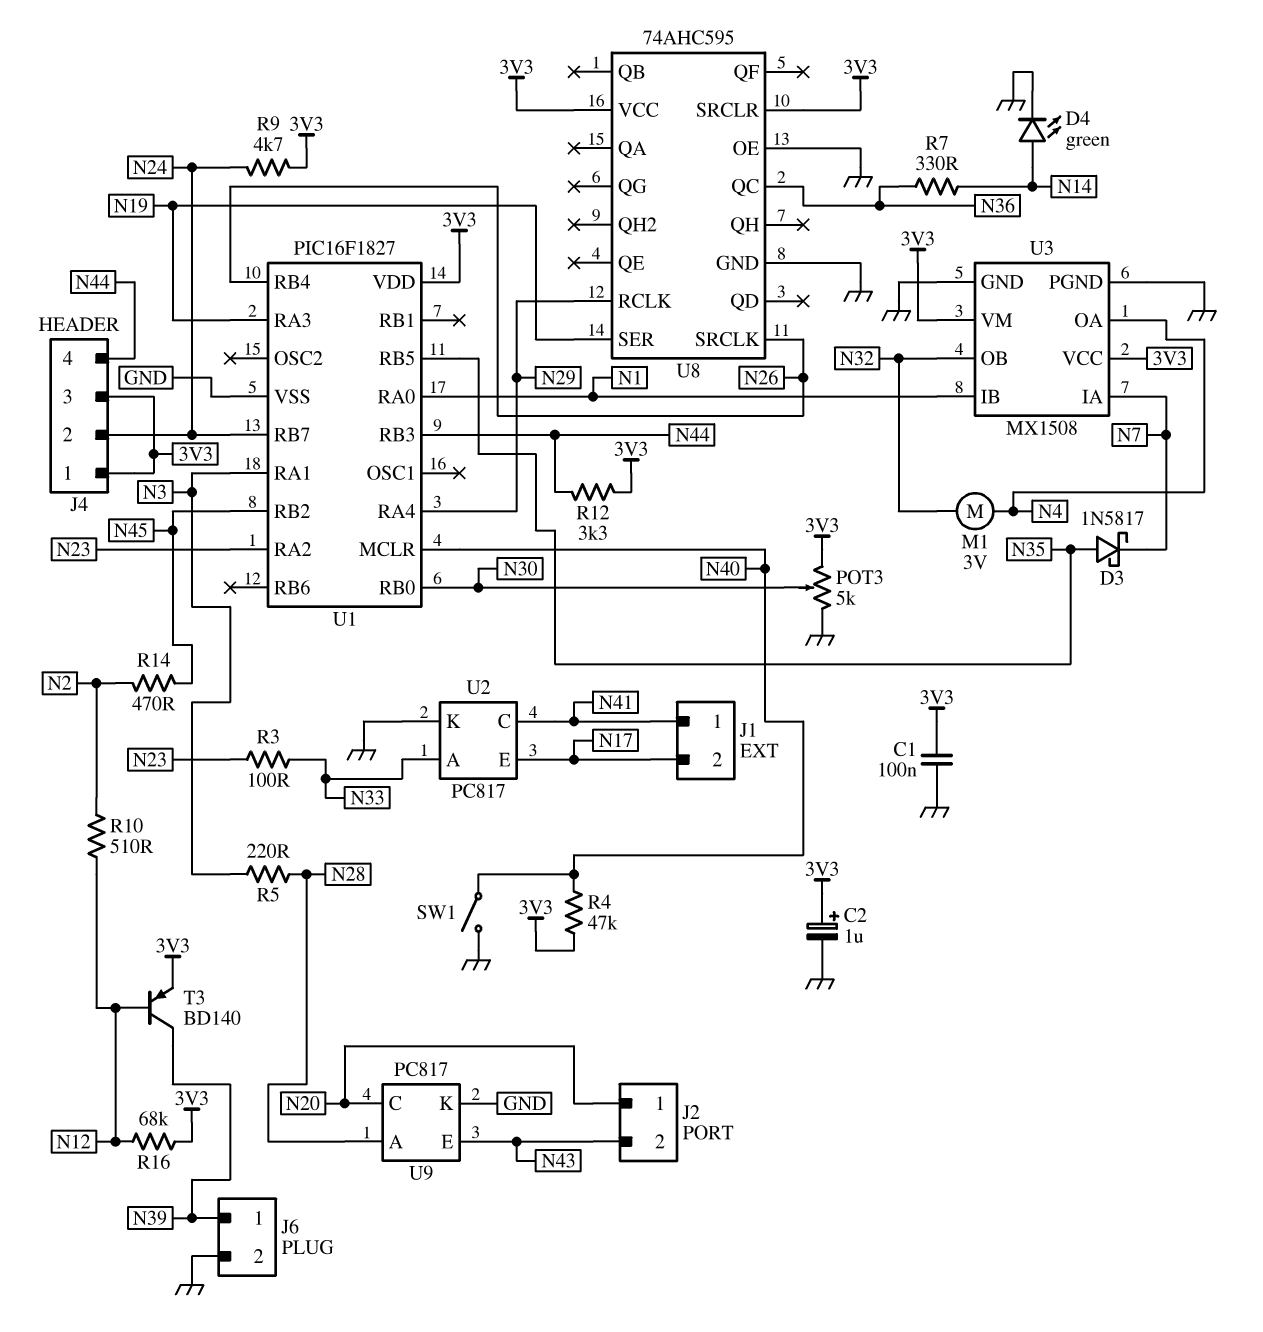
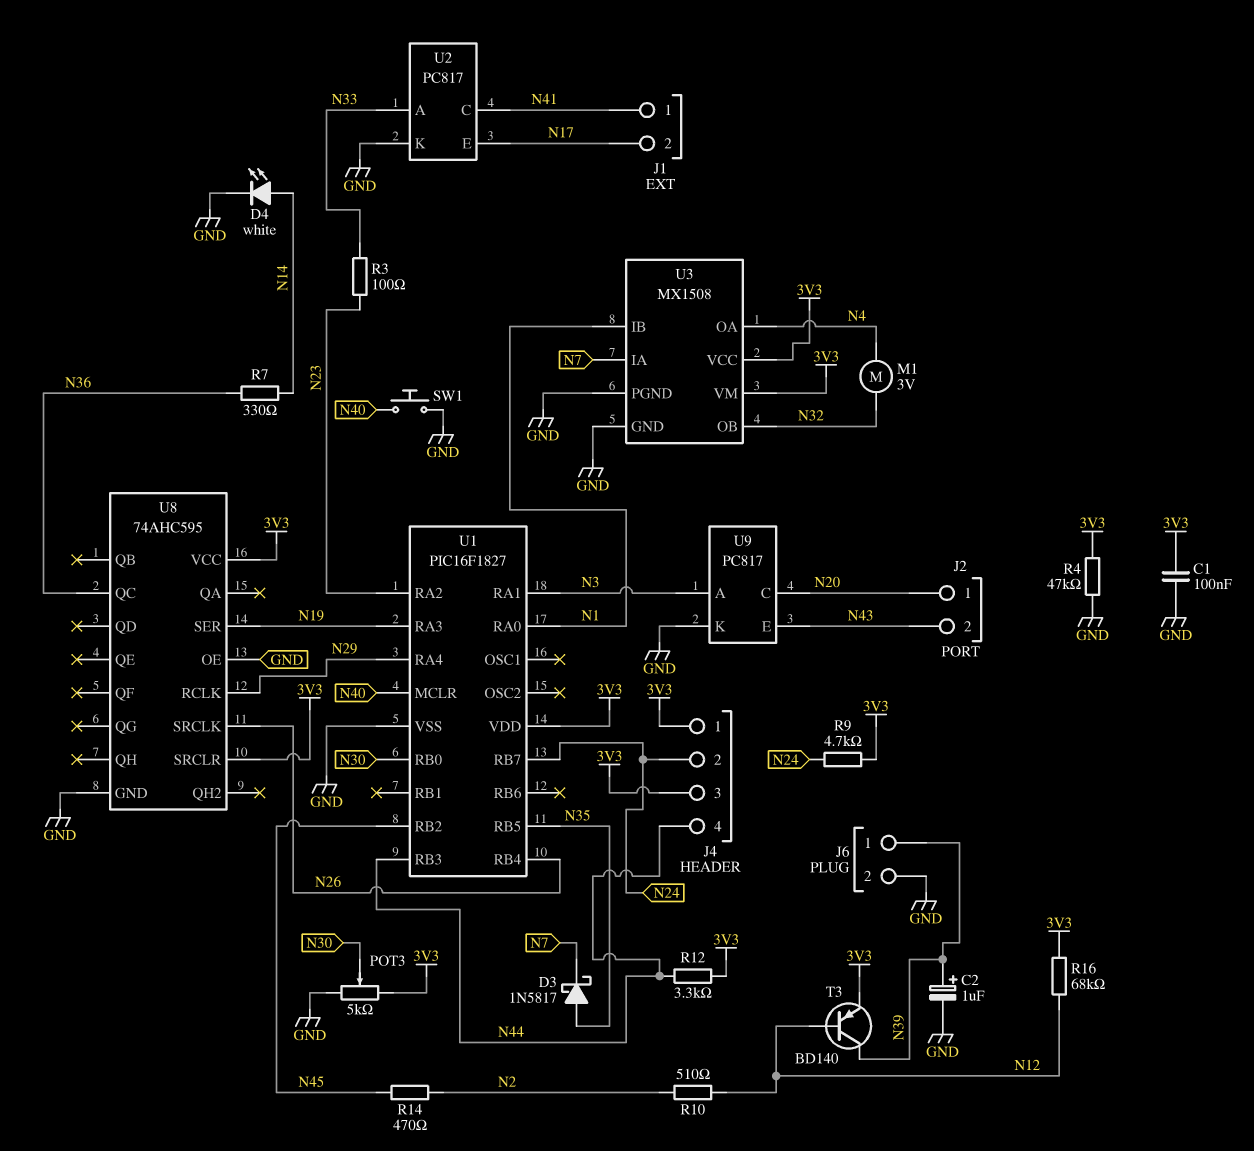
C2: 1uF (plus 3V3, minus GND) -> 1uF (plus N39, minus GND)
D4: LED green (A N14, K GND) -> LED white (A N14, K GND)
R4: 47k (3V3, N40) -> 47k (3V3, GND)
R5: 220 (N3, N28) -> none
SW1: switch (GND, N40) -> button (GND, N40)
U9 pin A: N28 -> N3

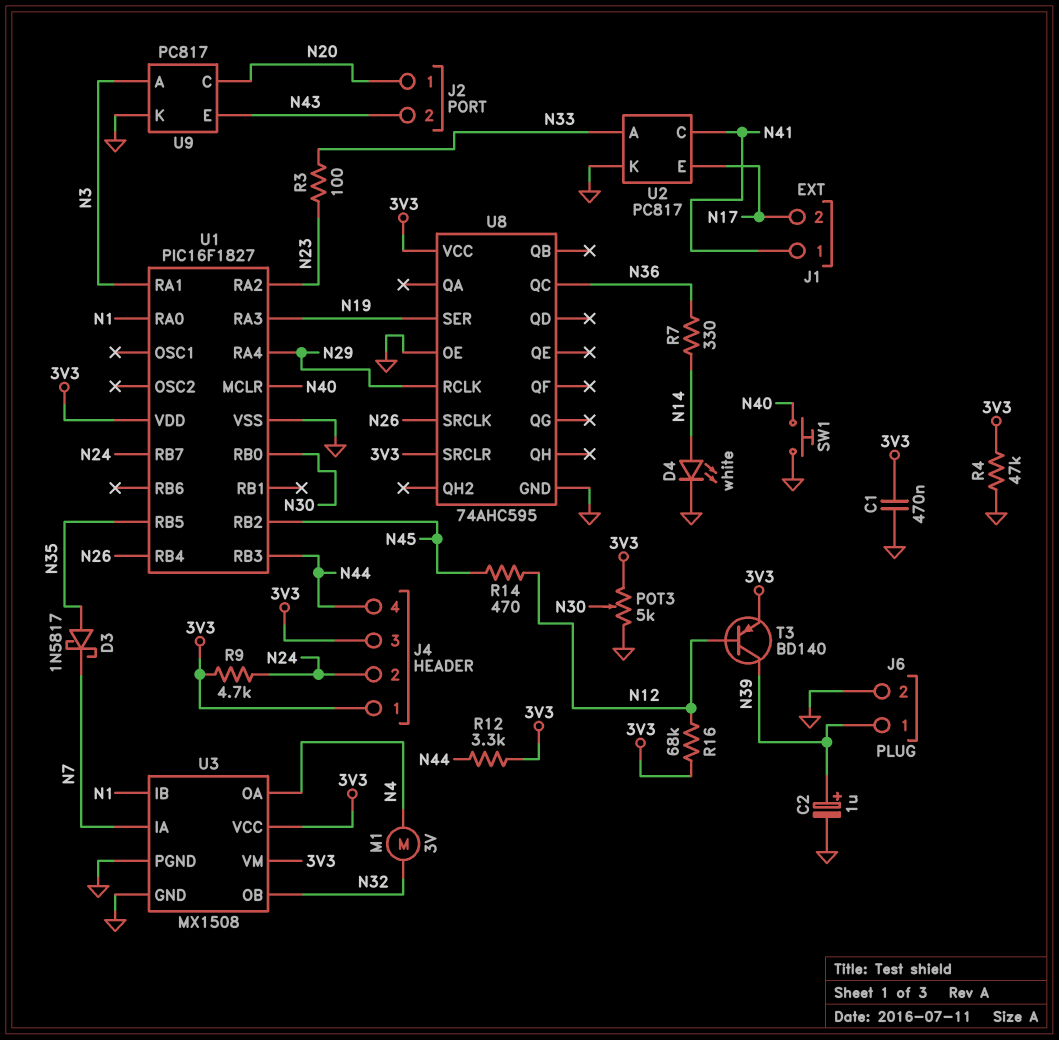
C1: 100nF (3V3, GND) -> 470nF (3V3, GND)
R10: 510 (N2, N12) -> none
R14: 470 (N2, N45) -> 470 (N12, N45)

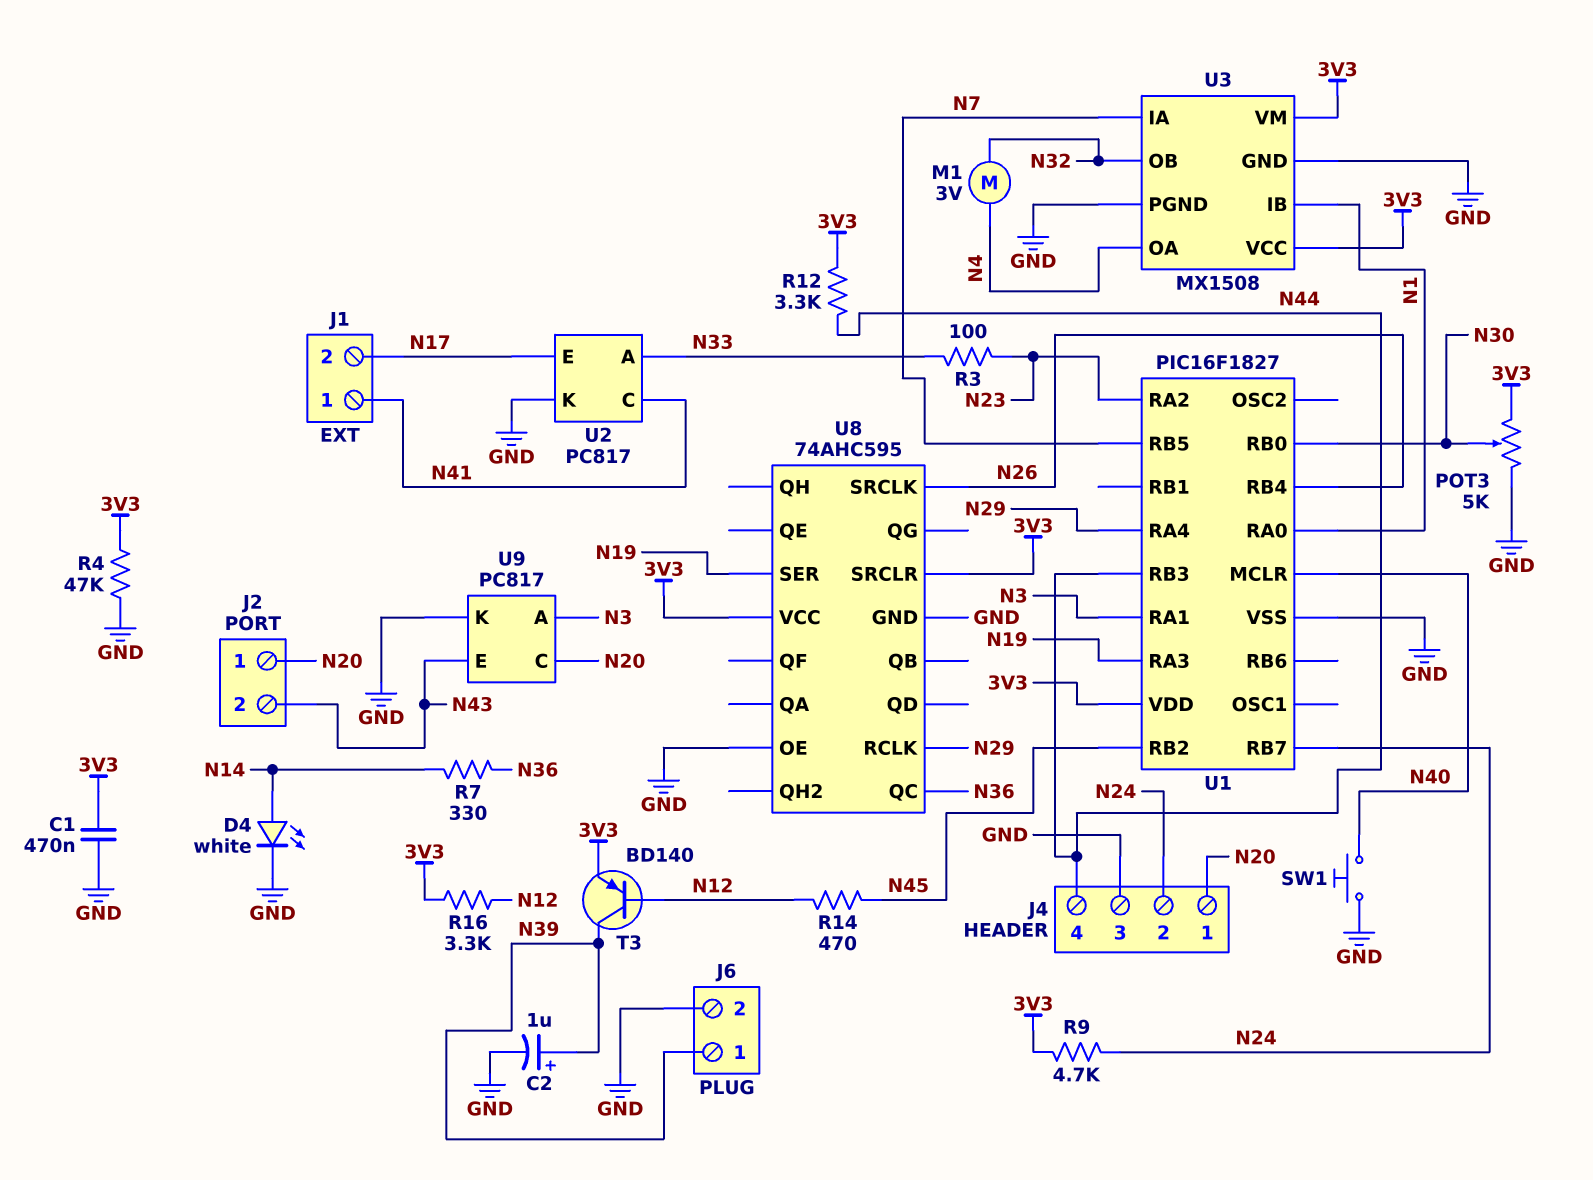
D3: schottky 1N5817 (A N35, K N7) -> none
J4 pin 1: 3V3 -> N20
J4 pin 3: 3V3 -> GND
R16: 68k (3V3, N12) -> 3.3k (3V3, N12)
U1 pin RB5: N35 -> N7

